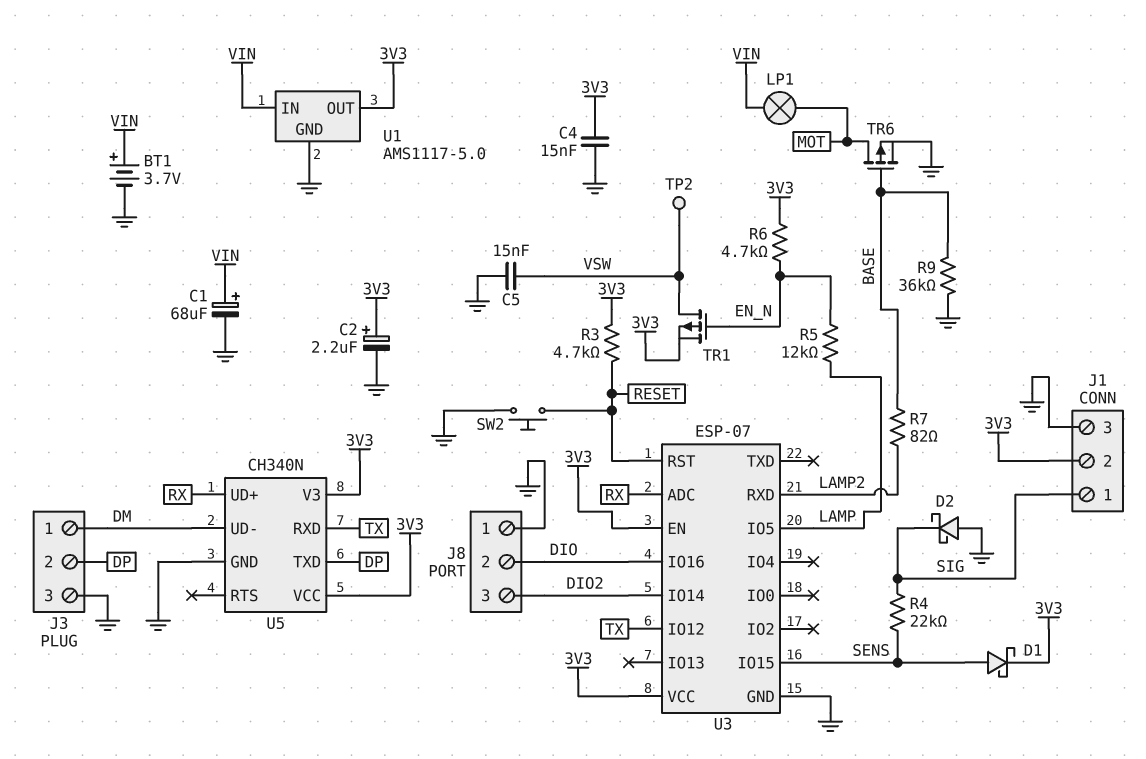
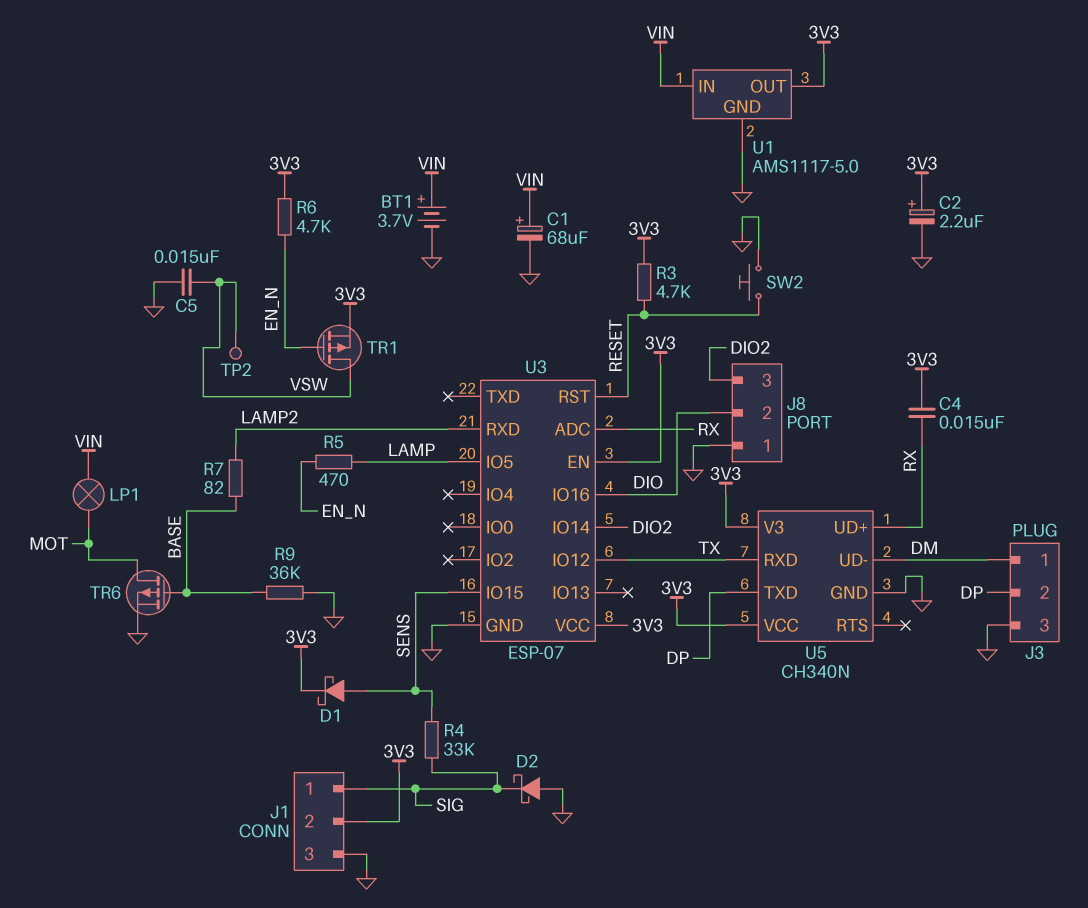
C4: 15nF (3V3, GND) -> 15nF (3V3, RX)
R4: 22k (SENS, SIG) -> 33k (SENS, SIG)
R5: 12k (EN_N, LAMP) -> 470 (EN_N, LAMP)

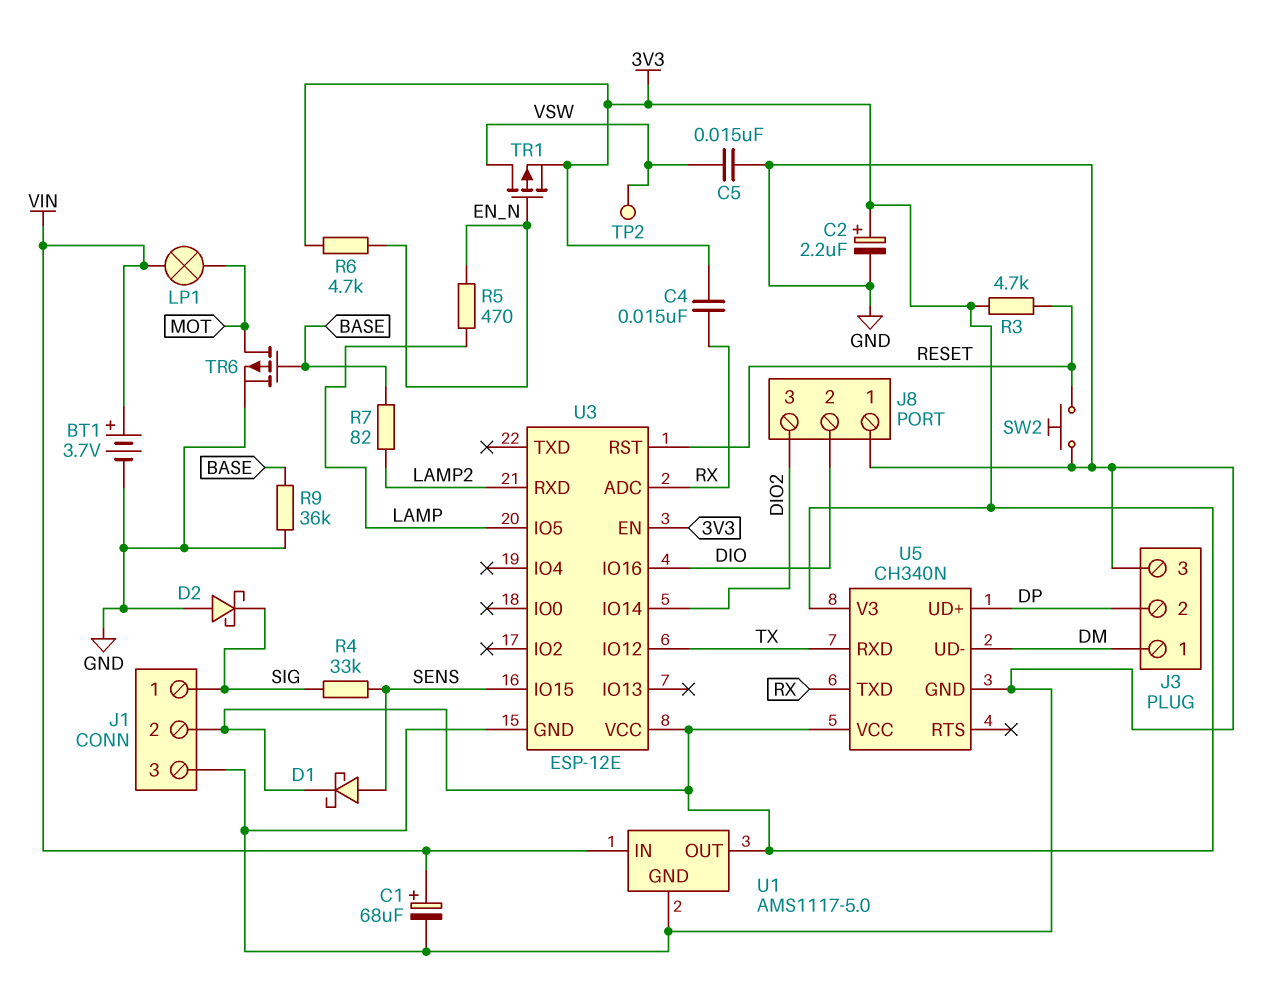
U3: ESP-07 -> ESP-12E
U5 pin TXD: DP -> RX
U5 pin UD+: RX -> DP

